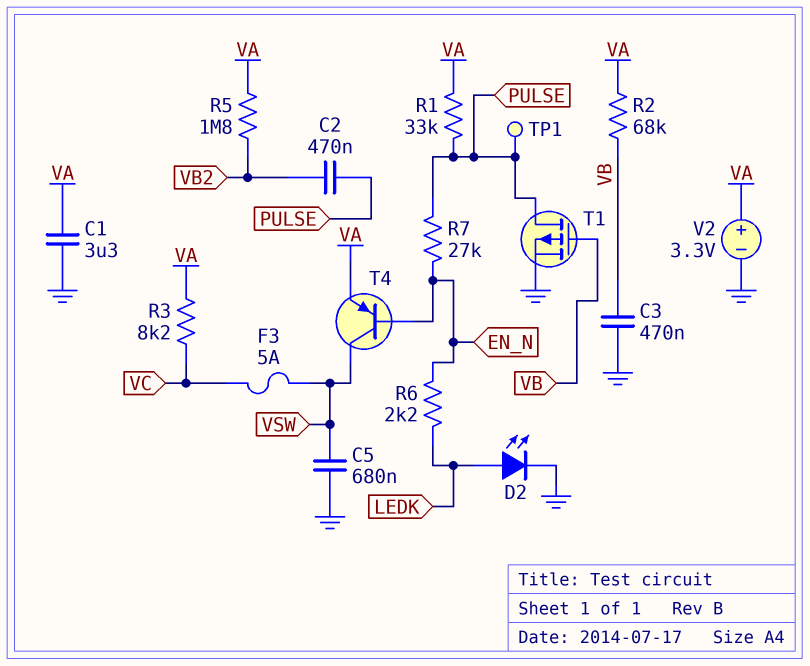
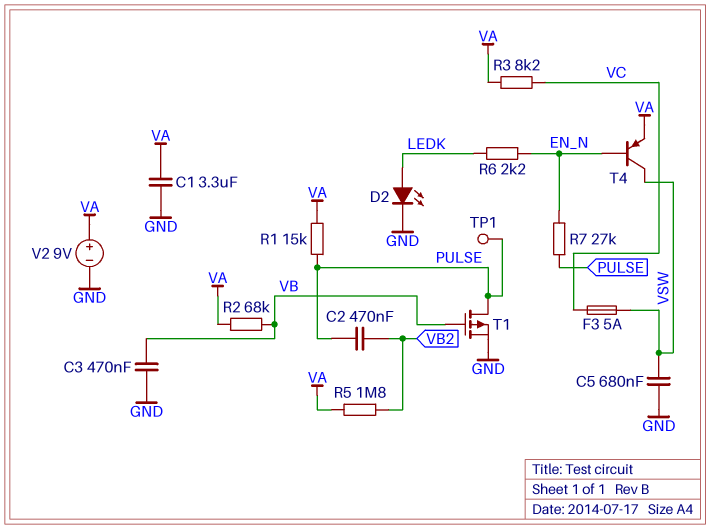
R1: 33k (PULSE, VA) -> 15k (PULSE, VA)
V2: 3.3V (plus VA, minus GND) -> 9V (plus VA, minus GND)

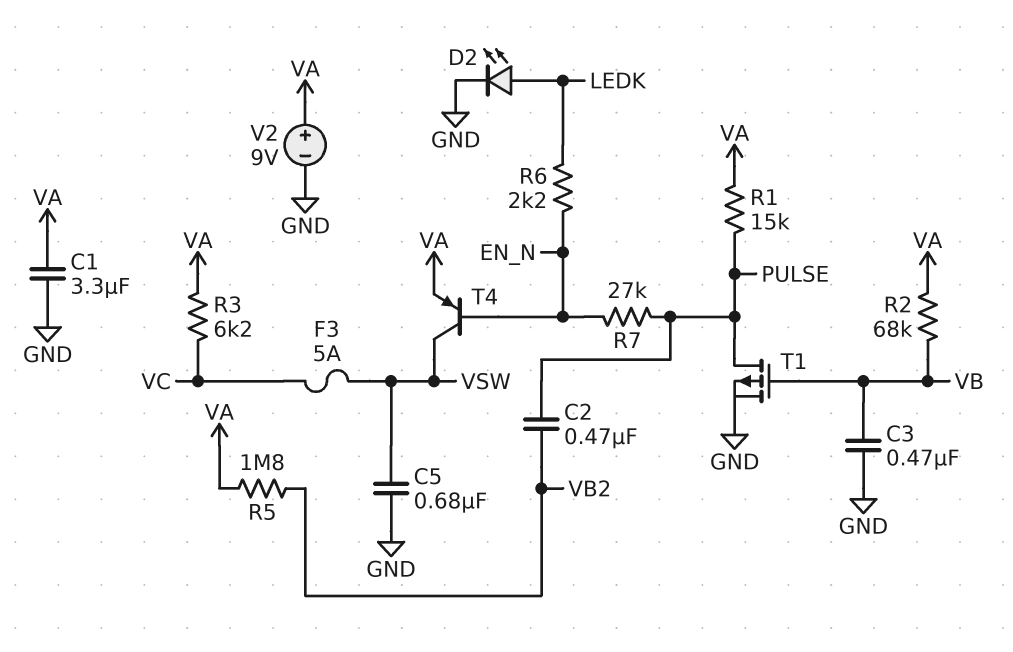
R3: 8.2k (VA, VC) -> 6.2k (VA, VC)
TP1: test point (PULSE) -> none

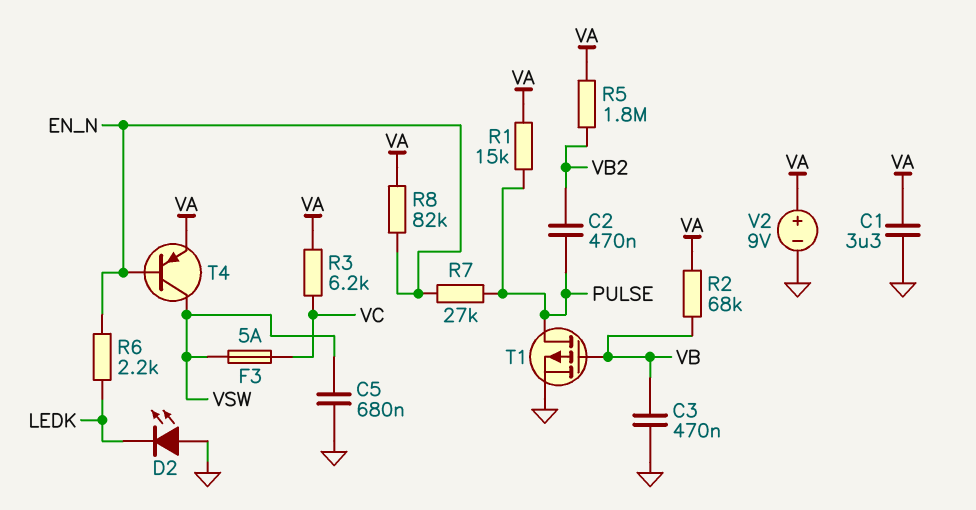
D2: LED (A LEDK, K GND) -> LED (A GND, K LEDK)
R8: none -> 82k (EN_N, VA)

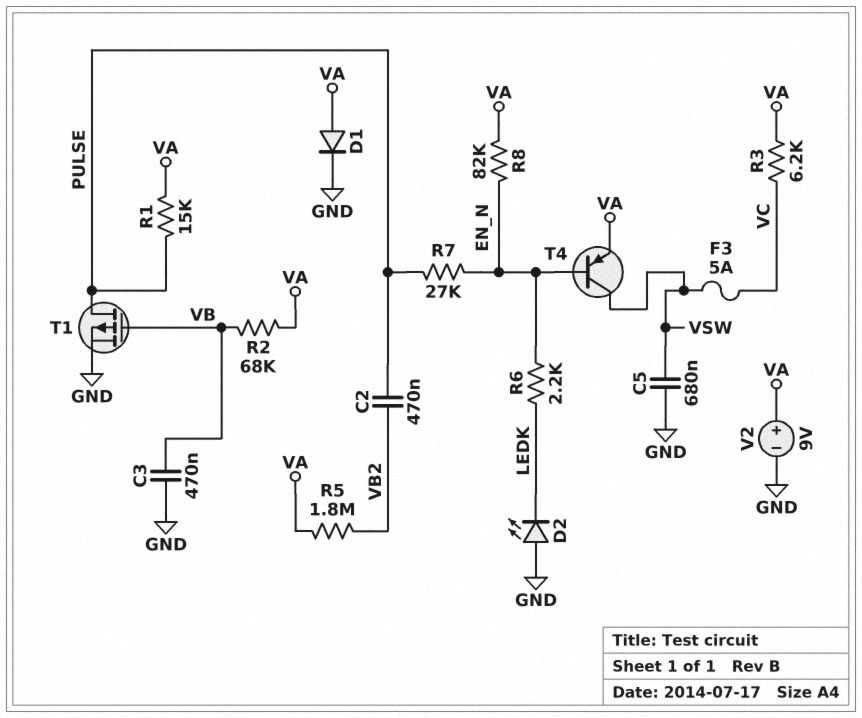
C1: 3.3uF (GND, VA) -> none
D1: none -> diode (A VA, K GND)

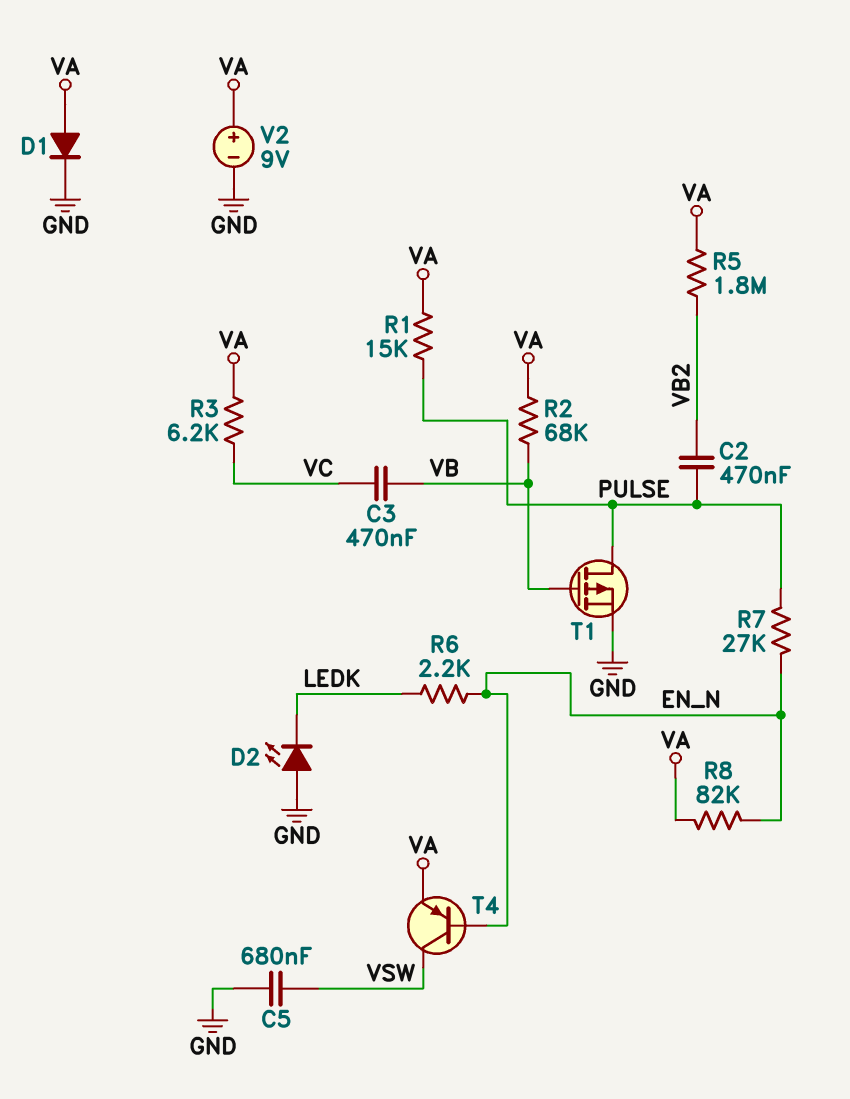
C3: 470nF (GND, VB) -> 470nF (VB, VC)
F3: 5A (VC, VSW) -> none

